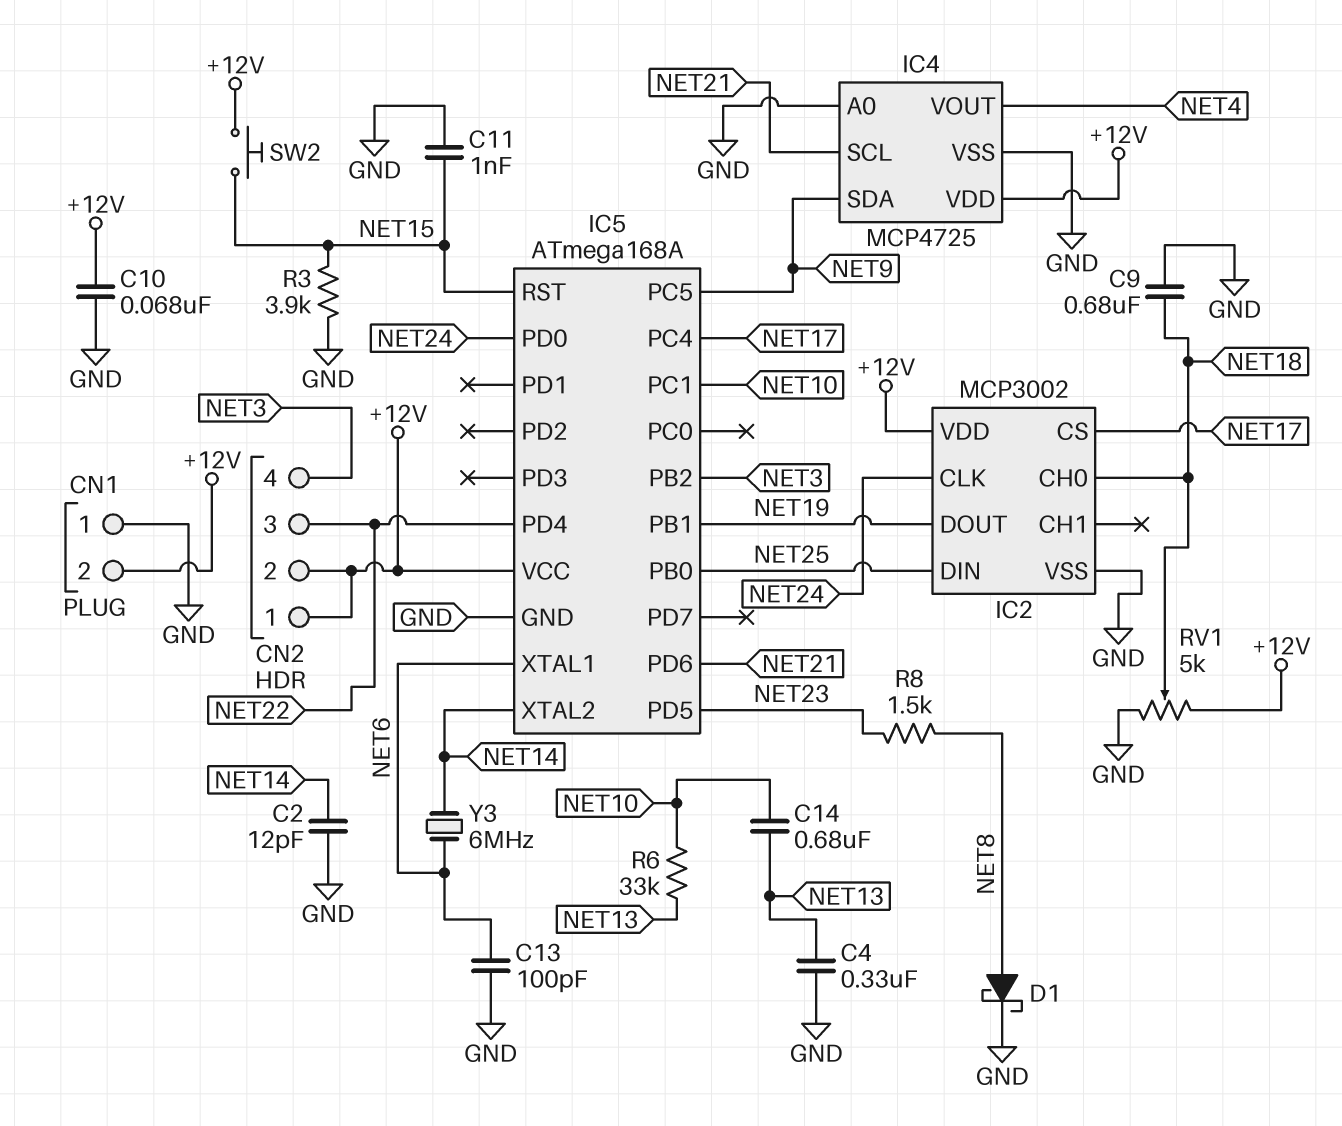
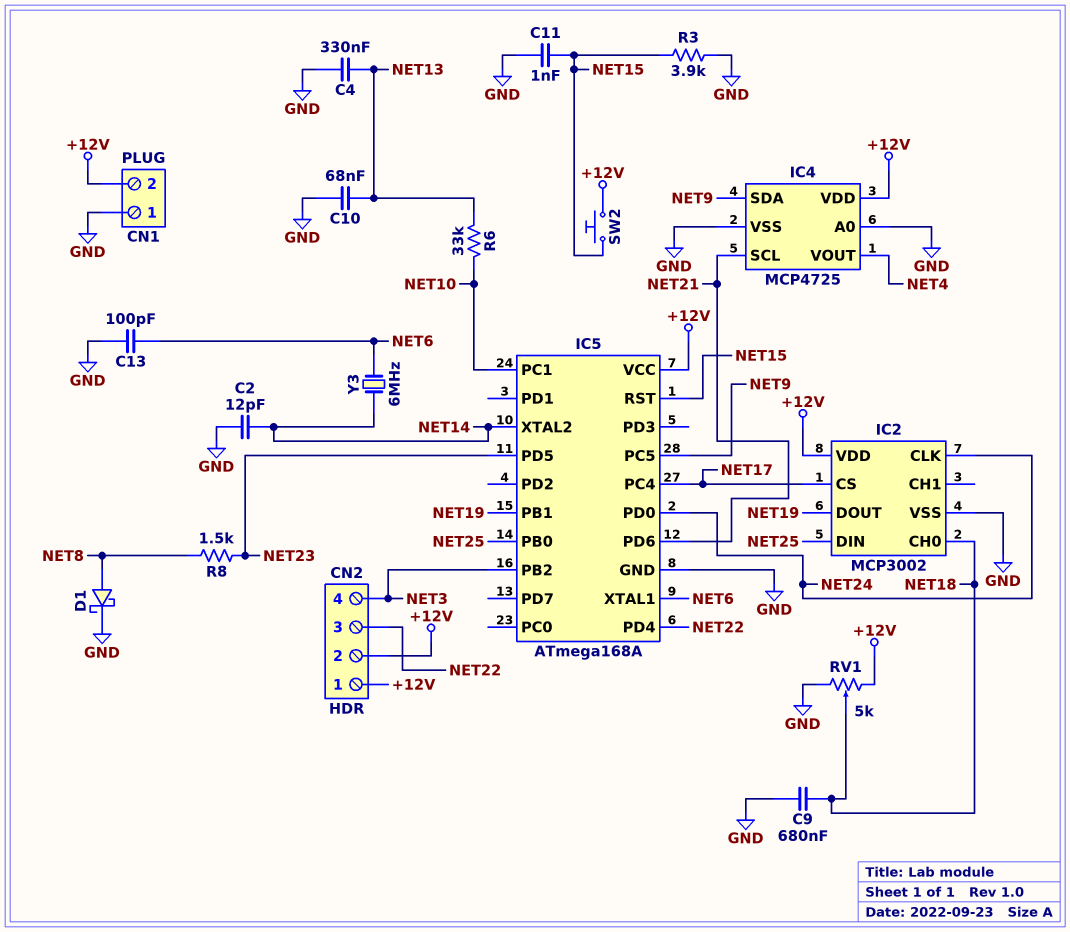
C10: 68nF (+12V, GND) -> 68nF (GND, NET13)
C14: 680nF (NET10, NET13) -> none

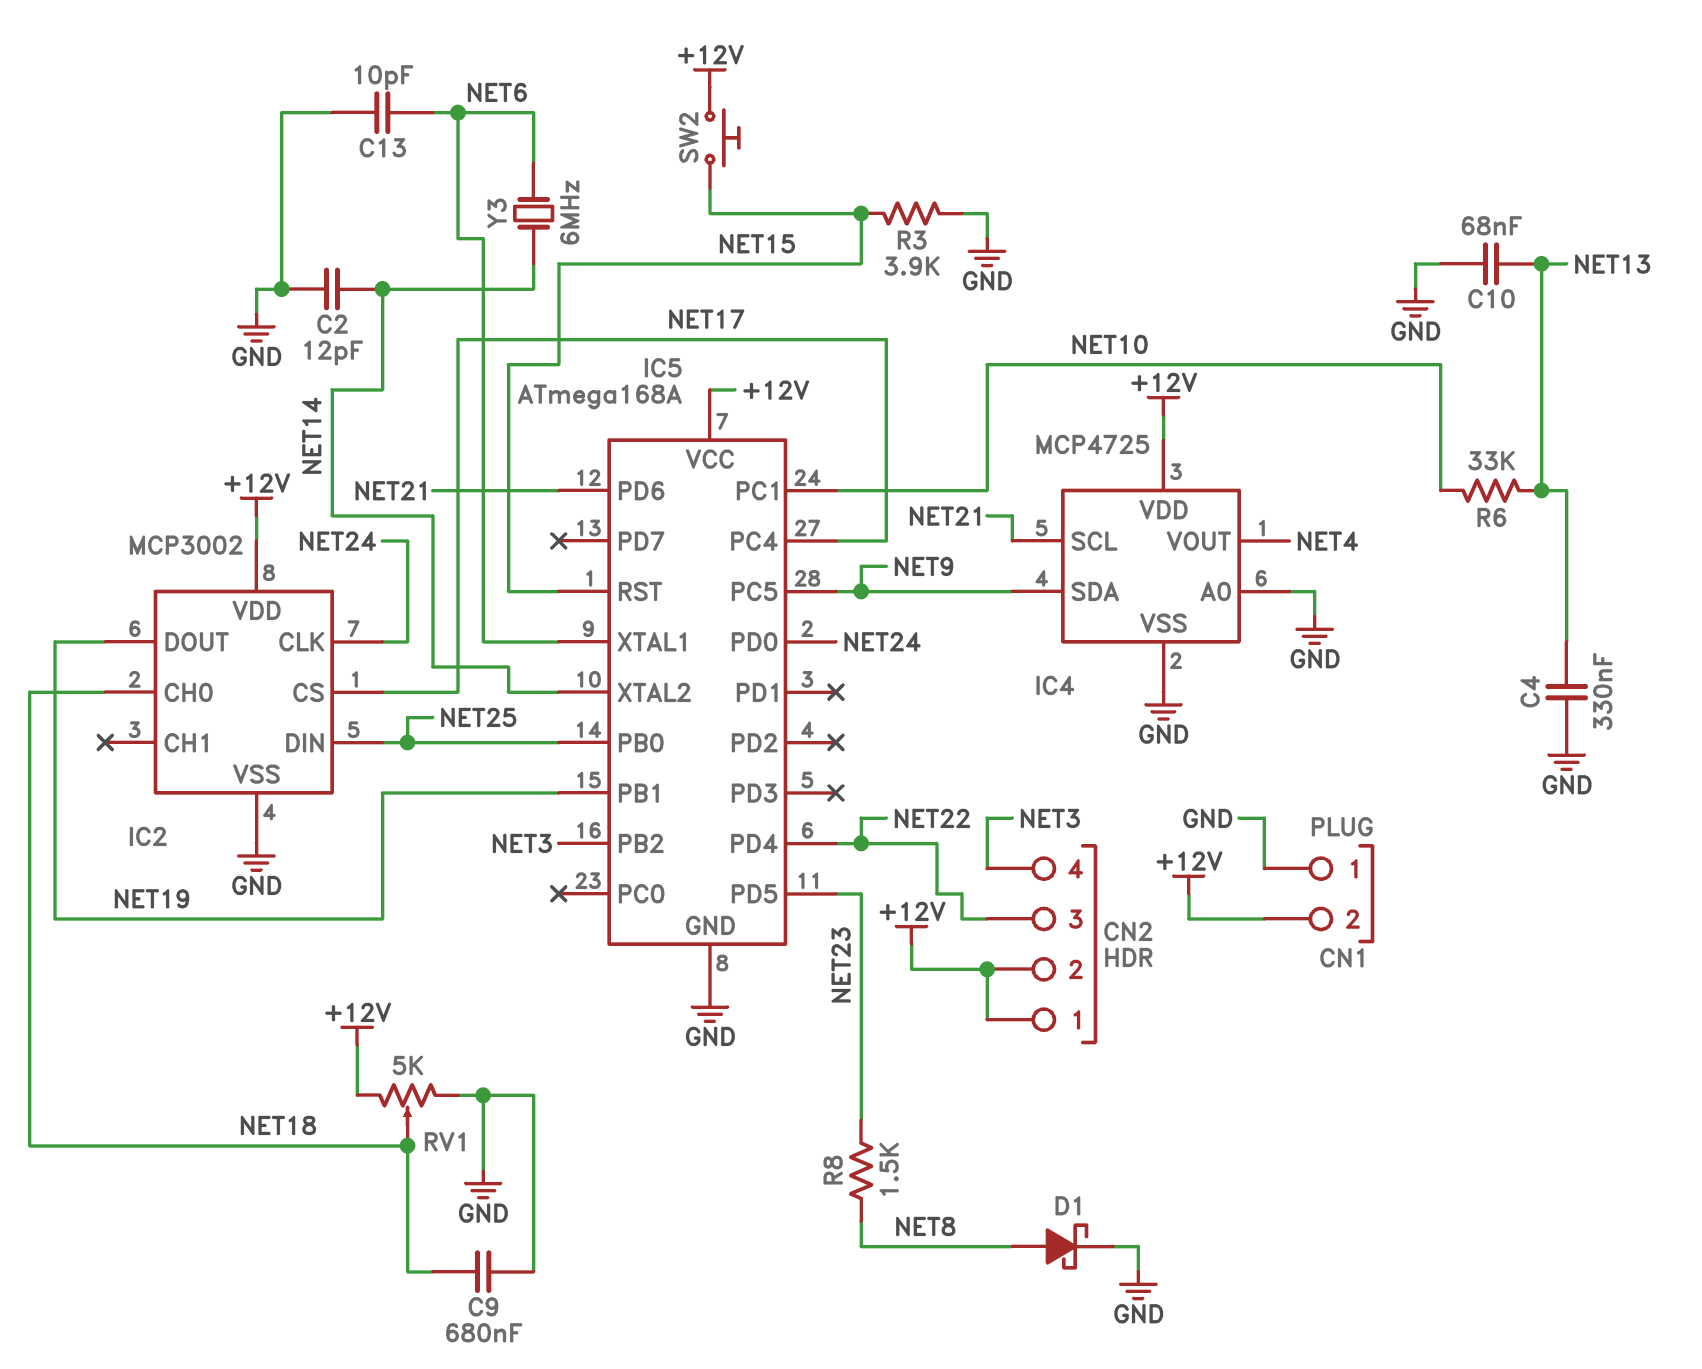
C11: 1nF (GND, NET15) -> none
C13: 100pF (GND, NET6) -> 10pF (GND, NET6)

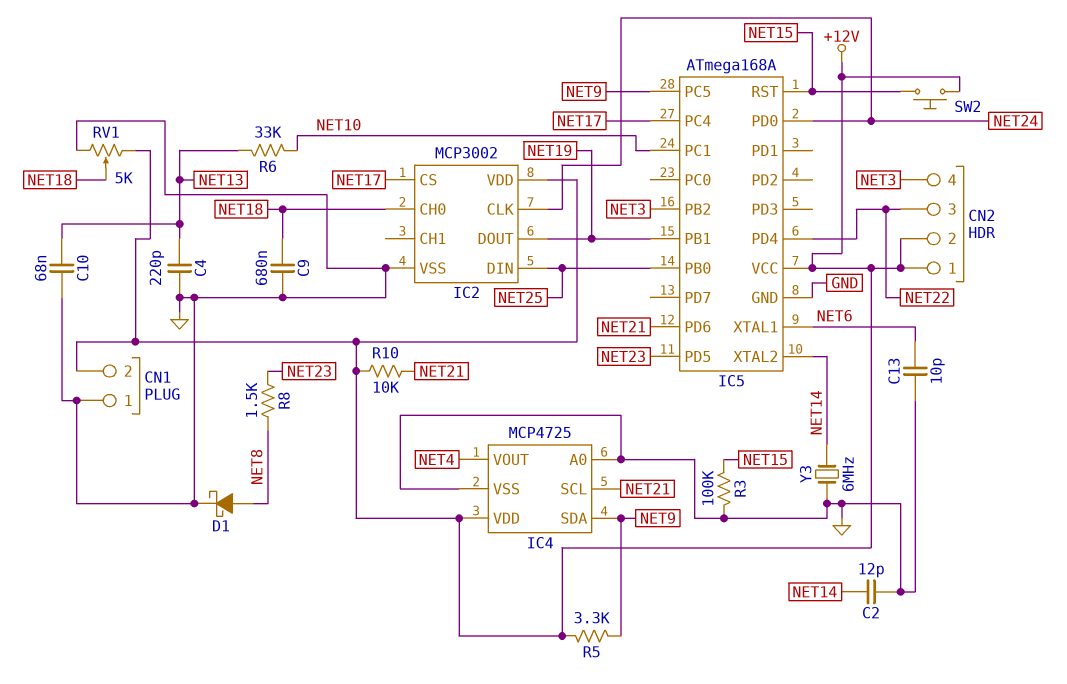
C4: 330nF (GND, NET13) -> 220pF (GND, NET13)
R3: 3.9k (GND, NET15) -> 100k (GND, NET15)
R5: none -> 3.3k (+12V, NET9)
R10: none -> 10k (+12V, NET21)
Y3: 6MHz (NET6, NET14) -> 6MHz (GND, NET14)

